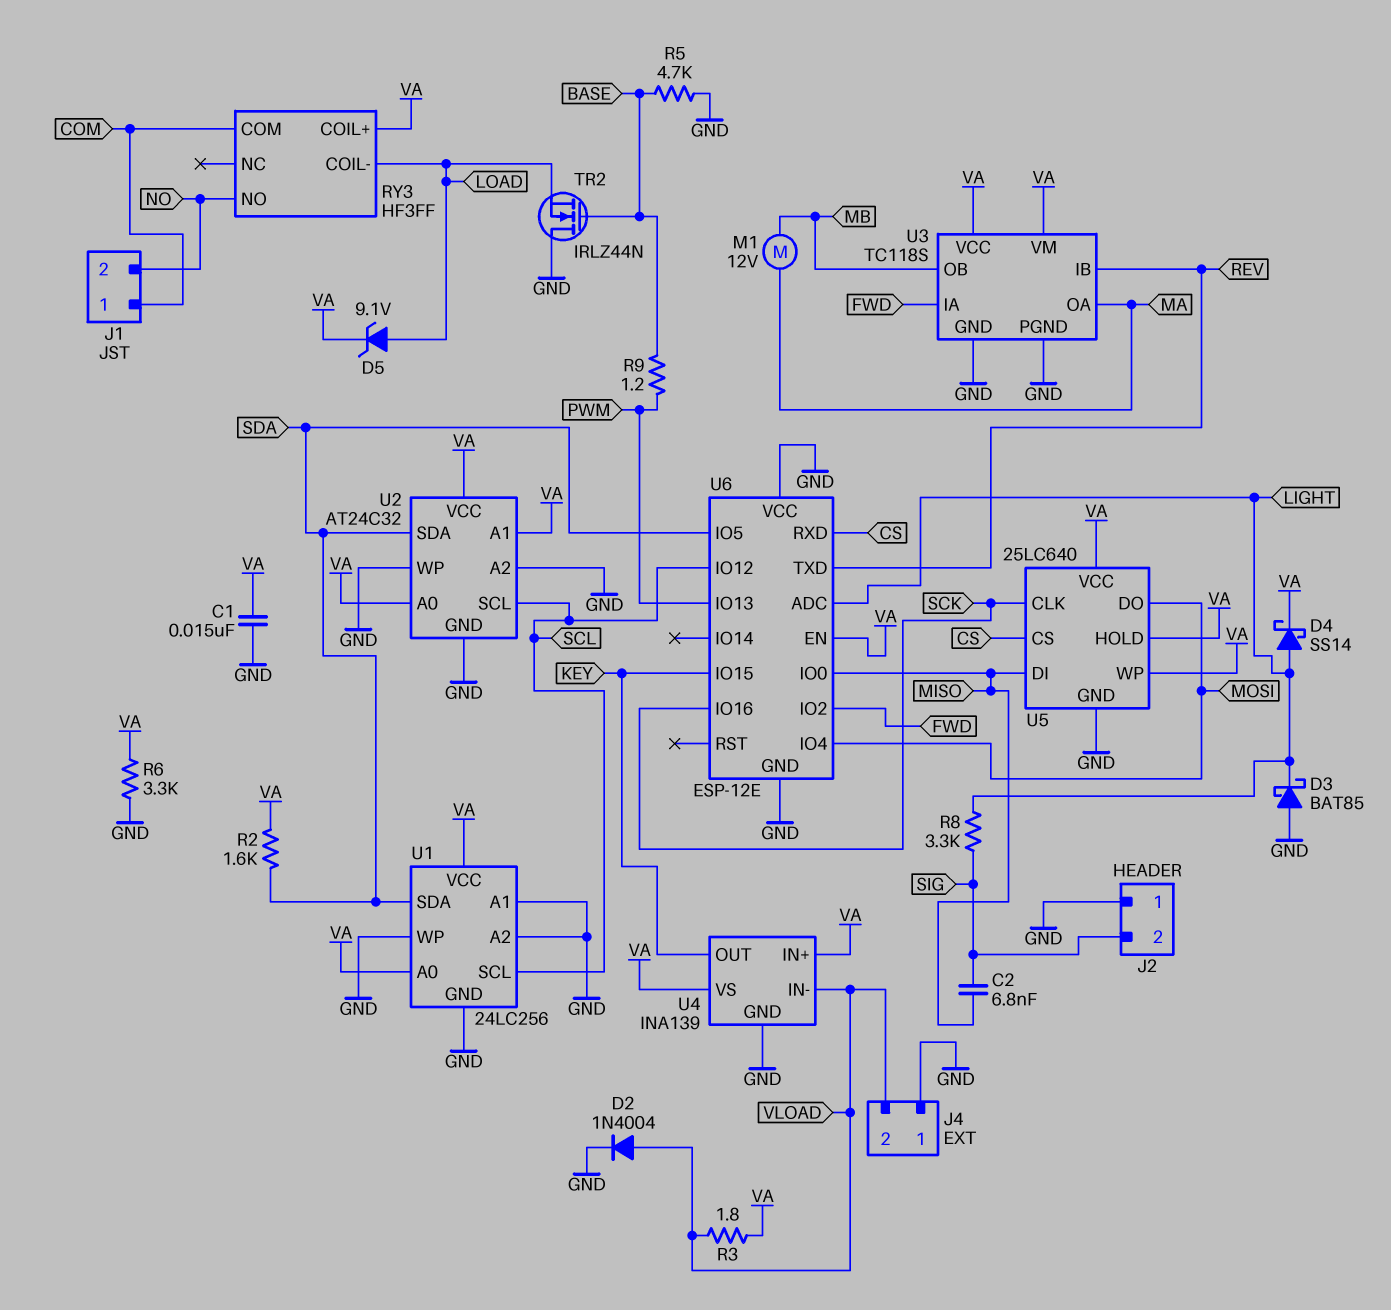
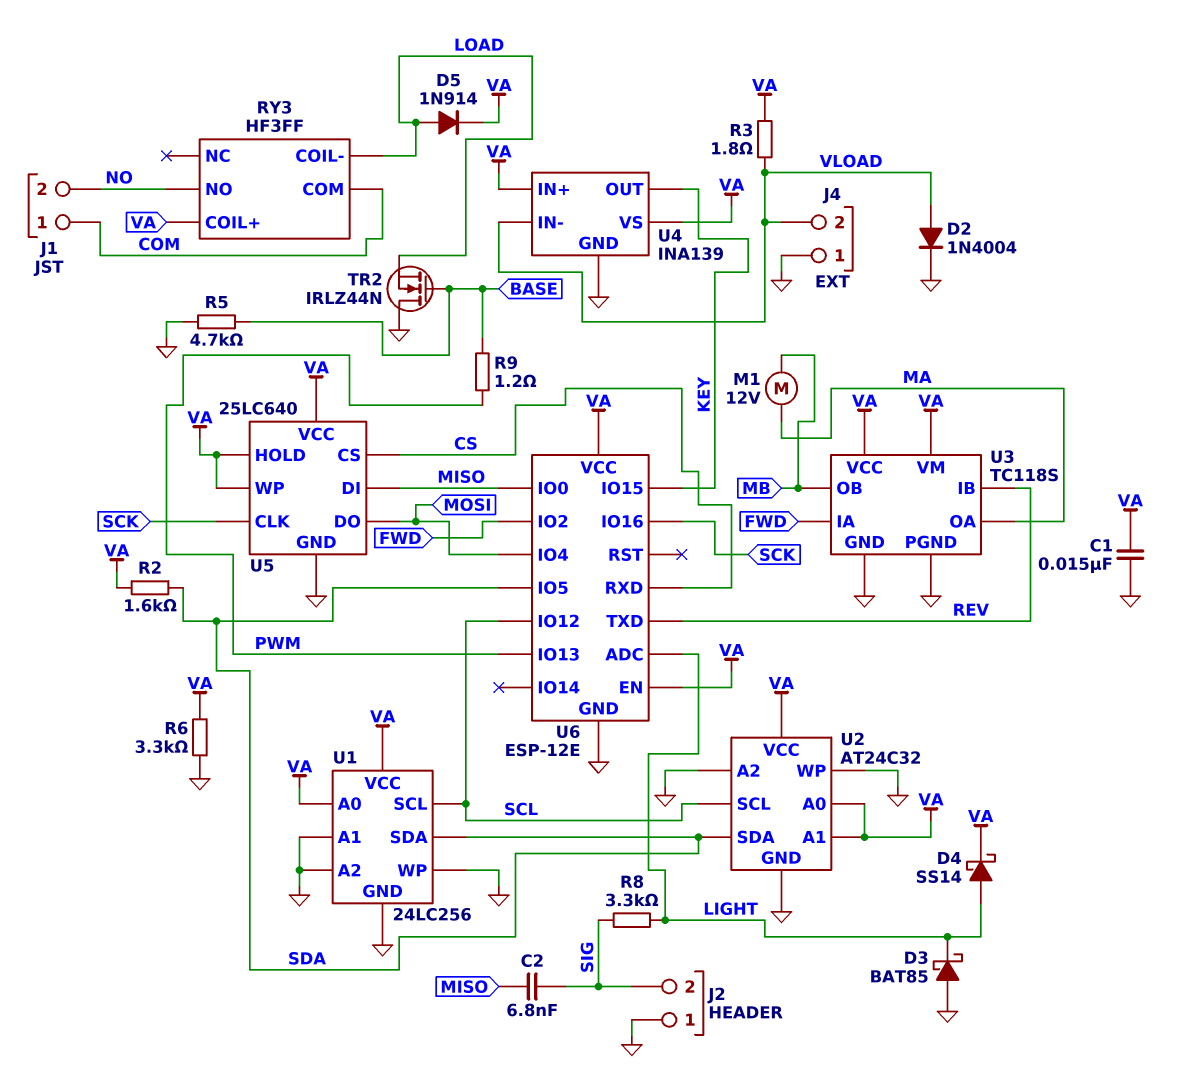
D5: zener 9.1V (A LOAD, K VA) -> diode 1N914 (A LOAD, K VA)
U6 pin VCC: GND -> VA

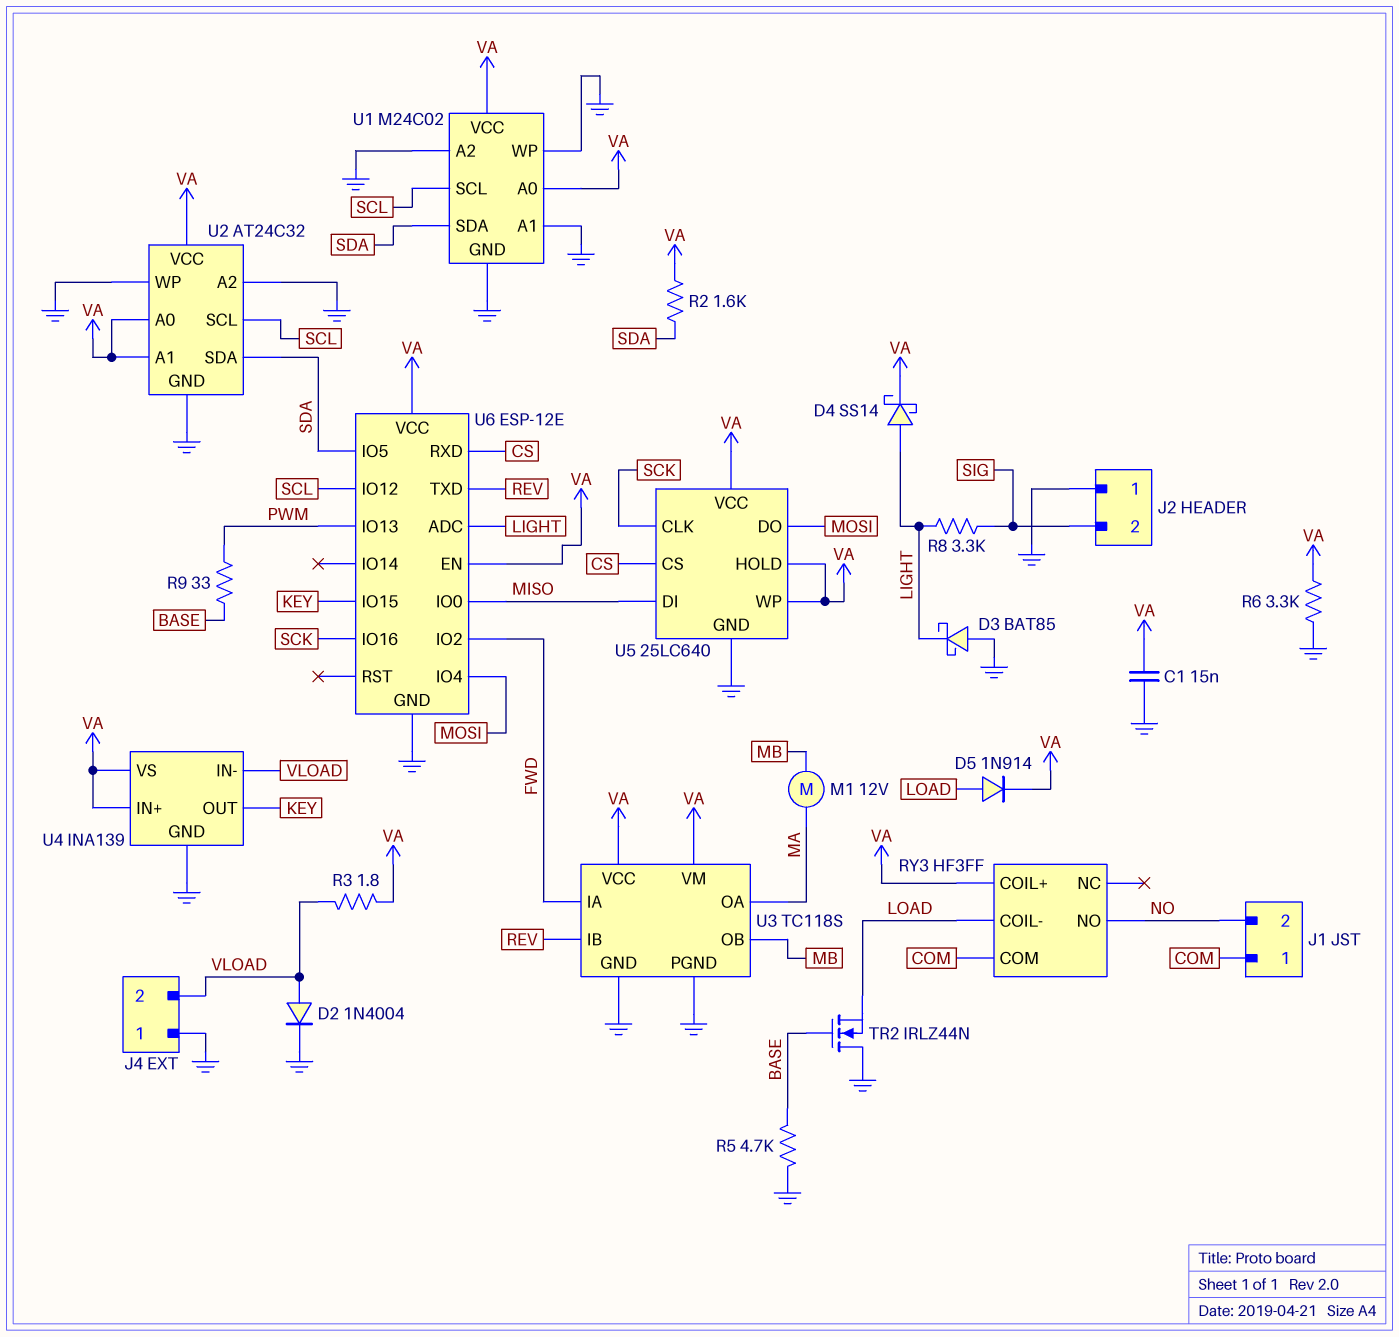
C2: 6.8nF (MISO, SIG) -> none
R9: 1.2 (BASE, PWM) -> 33 (BASE, PWM)
U1: 24LC256 -> M24C02

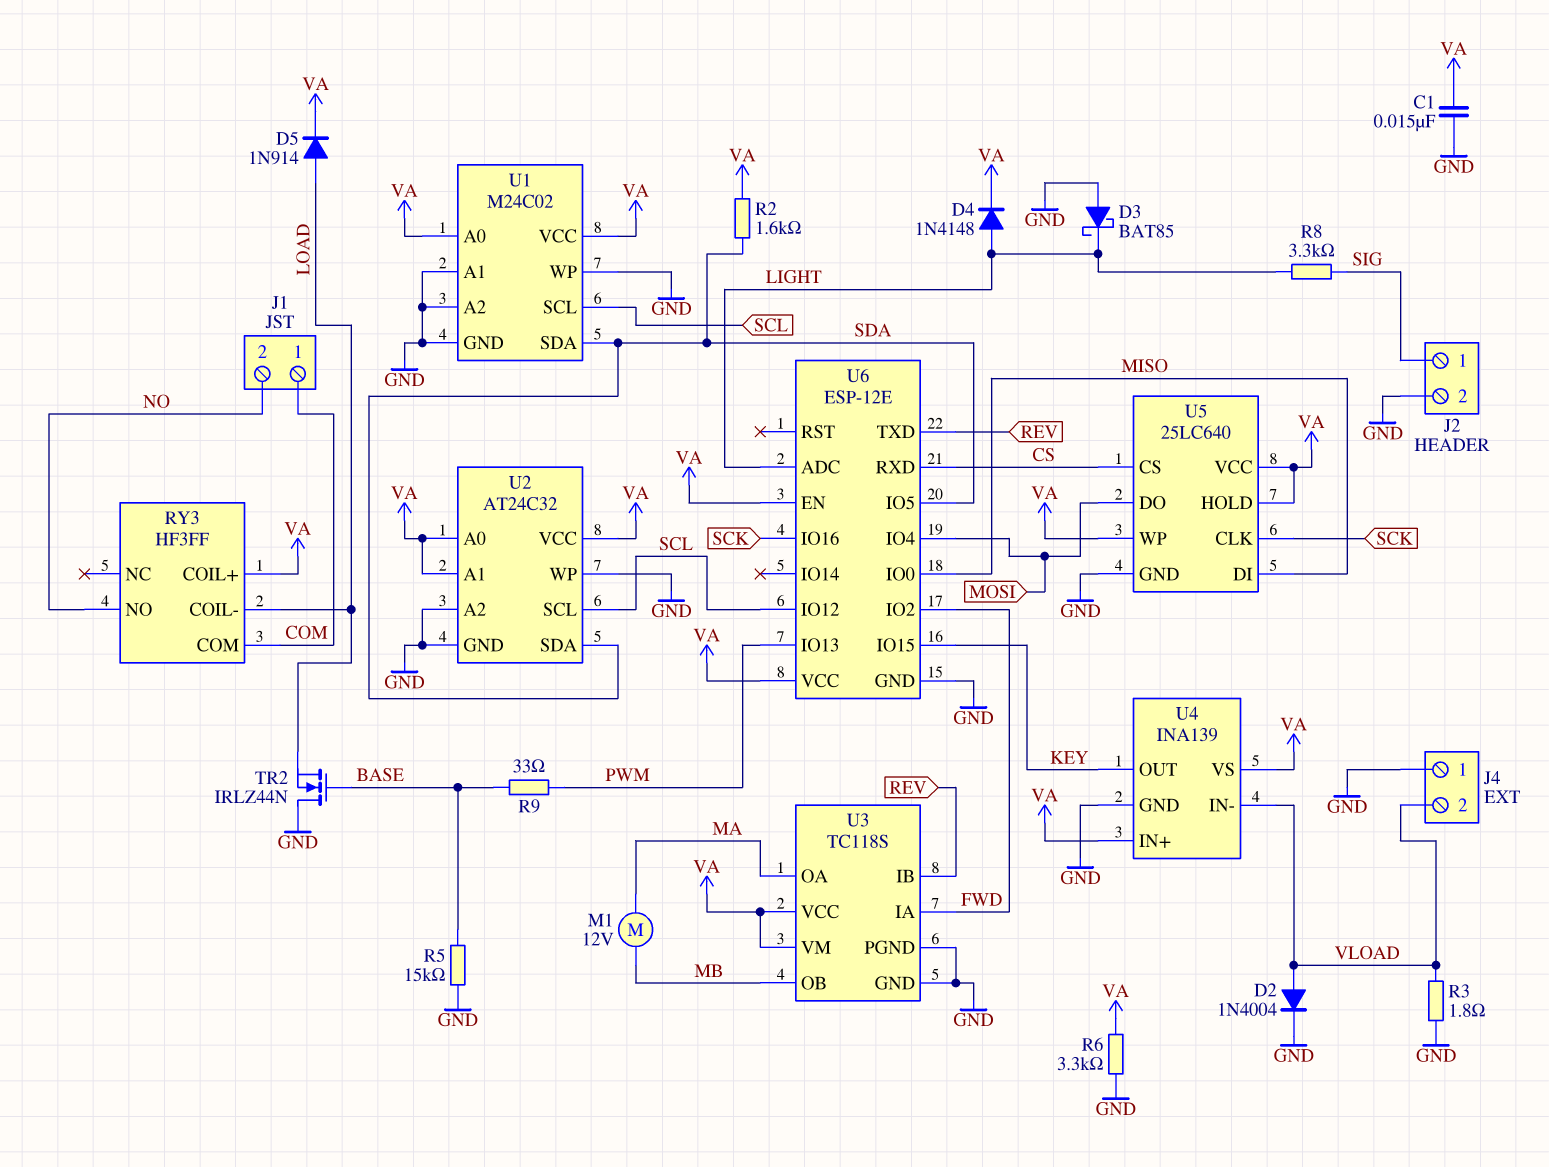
D4: schottky SS14 (A LIGHT, K VA) -> diode 1N4148 (A LIGHT, K VA)
J2 pin 1: GND -> SIG
J2 pin 2: SIG -> GND
R3: 1.8 (VA, VLOAD) -> 1.8 (GND, VLOAD)
R5: 4.7k (BASE, GND) -> 15k (BASE, GND)

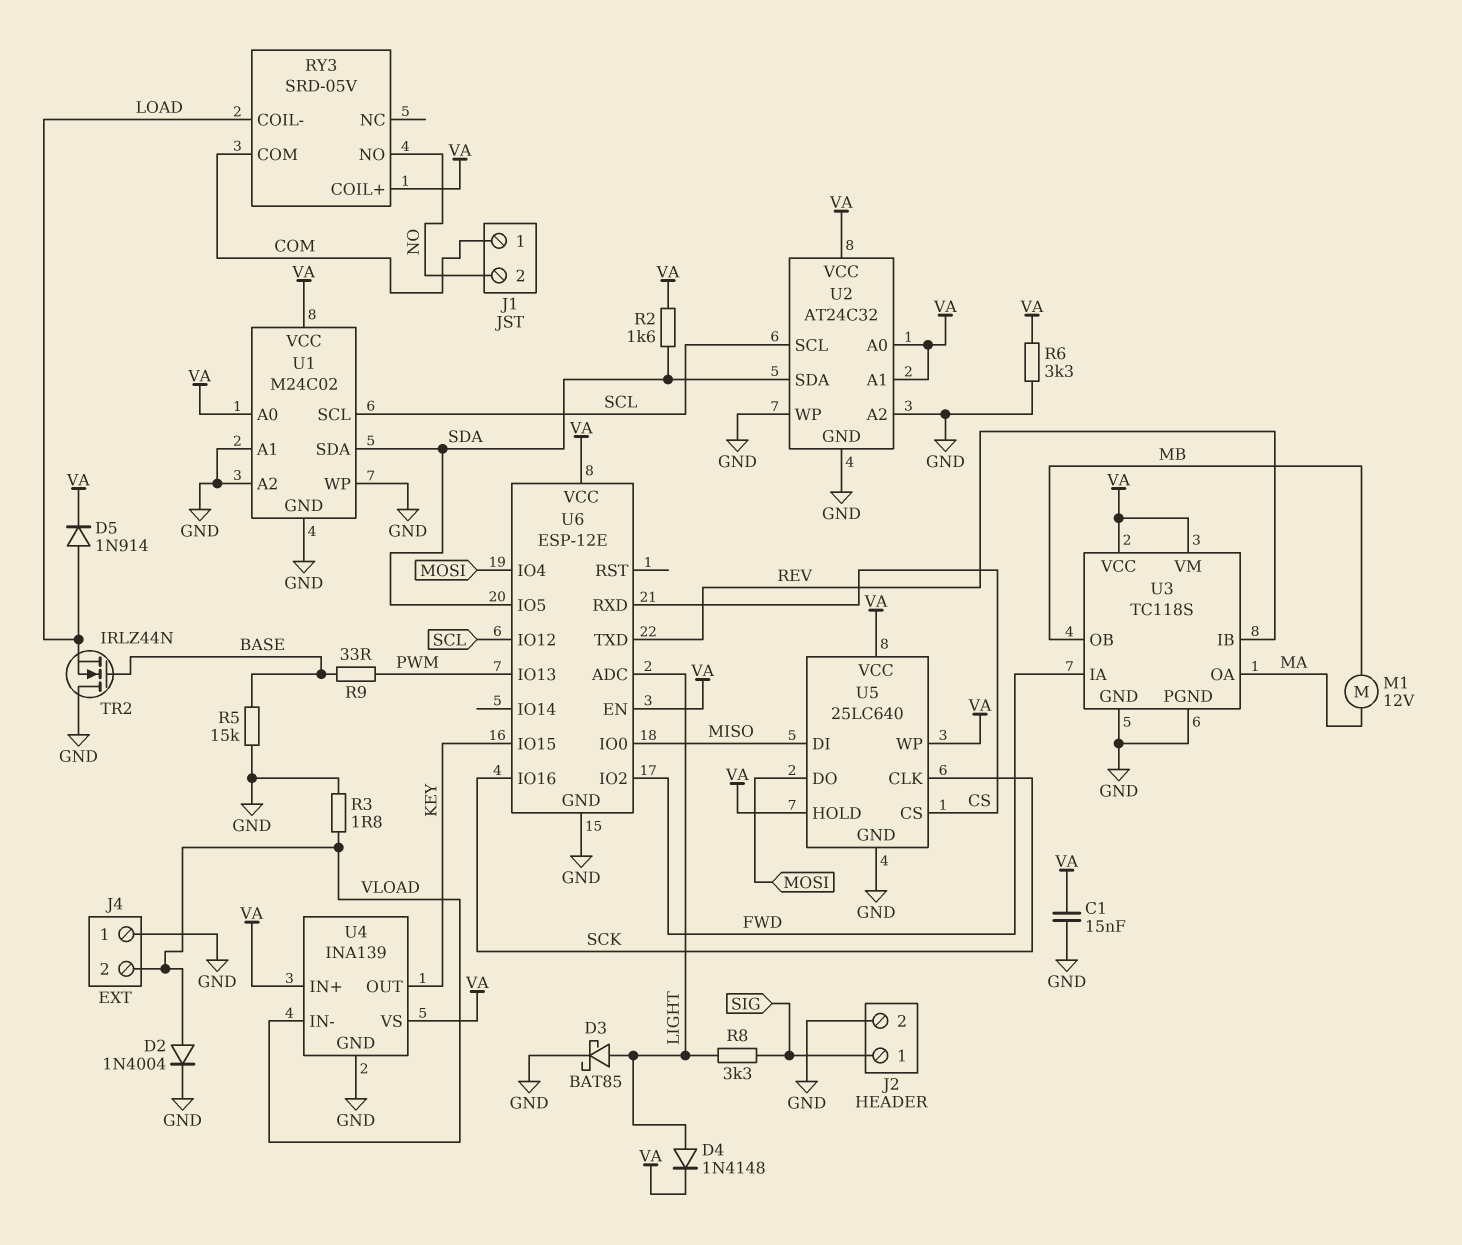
D3: schottky BAT85 (A GND, K LIGHT) -> schottky BAT85 (A LIGHT, K GND)
RY3: HF3FF -> SRD-05V

